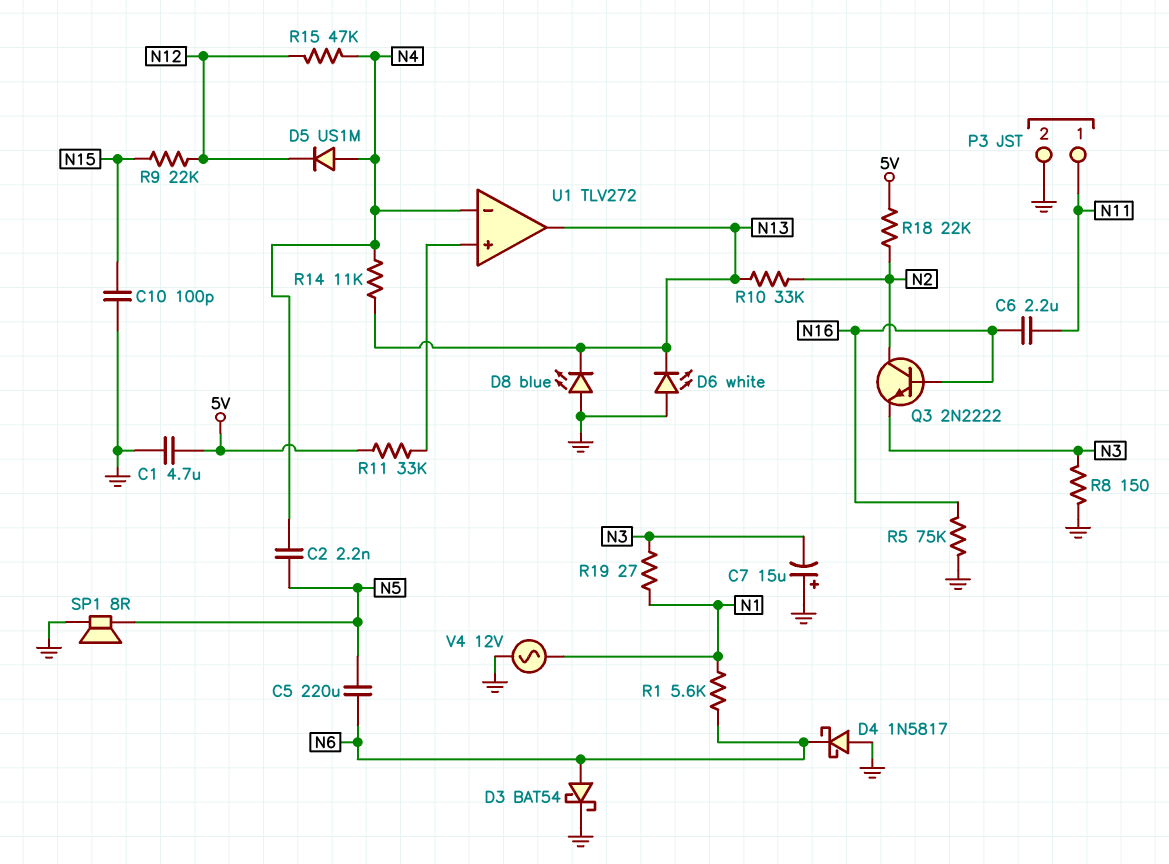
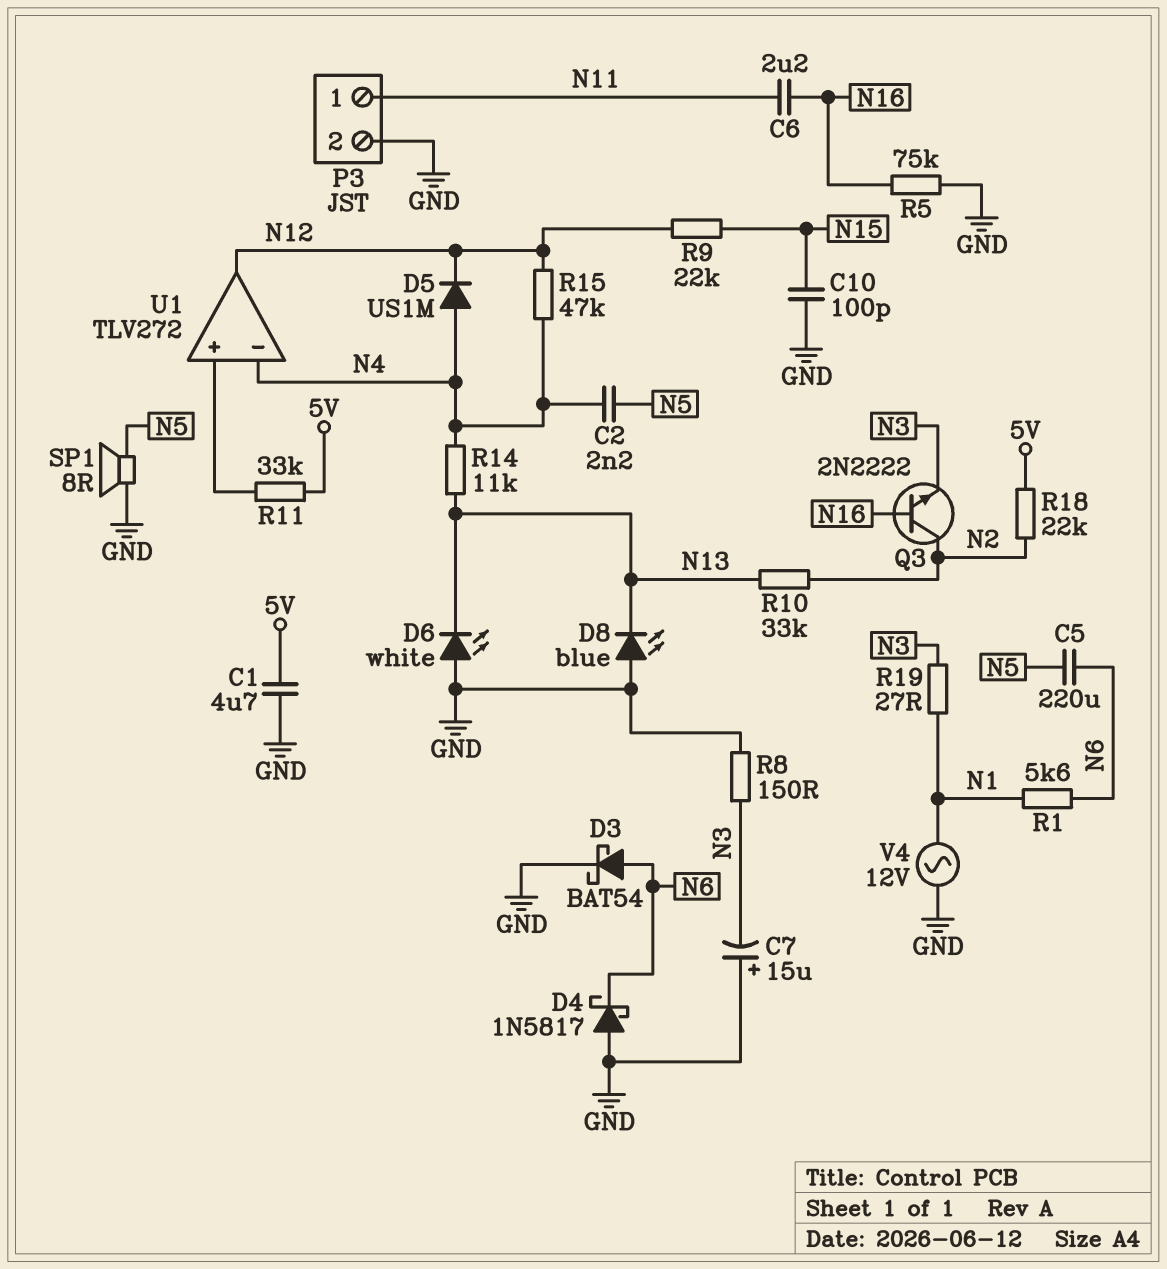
U1 pin out: N13 -> N12

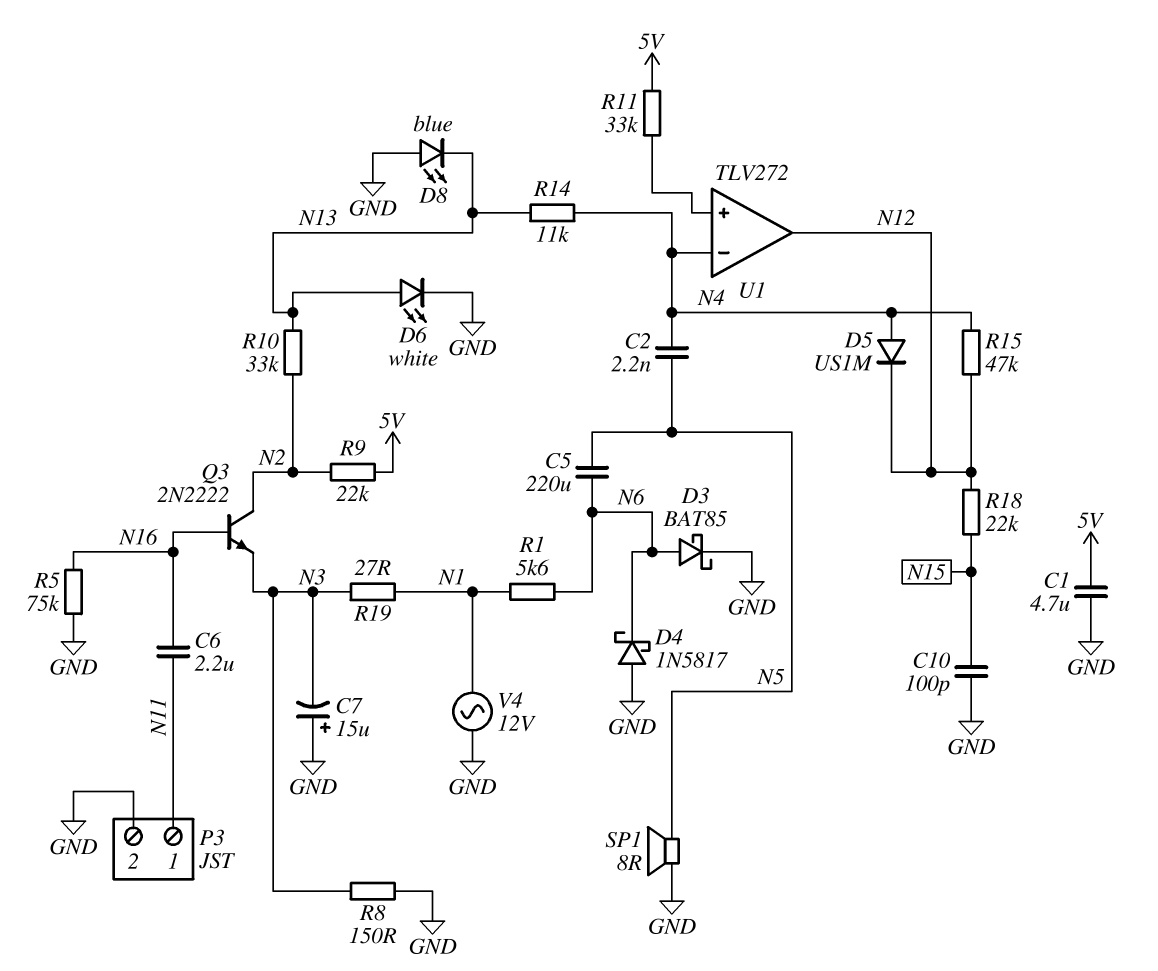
D3: schottky BAT54 (A N6, K GND) -> schottky BAT85 (A N6, K GND)
D6: LED white (A GND, K N13) -> LED white (A N13, K GND)
R9: 22k (N12, N15) -> 22k (5V, N2)
R18: 22k (5V, N2) -> 22k (N12, N15)

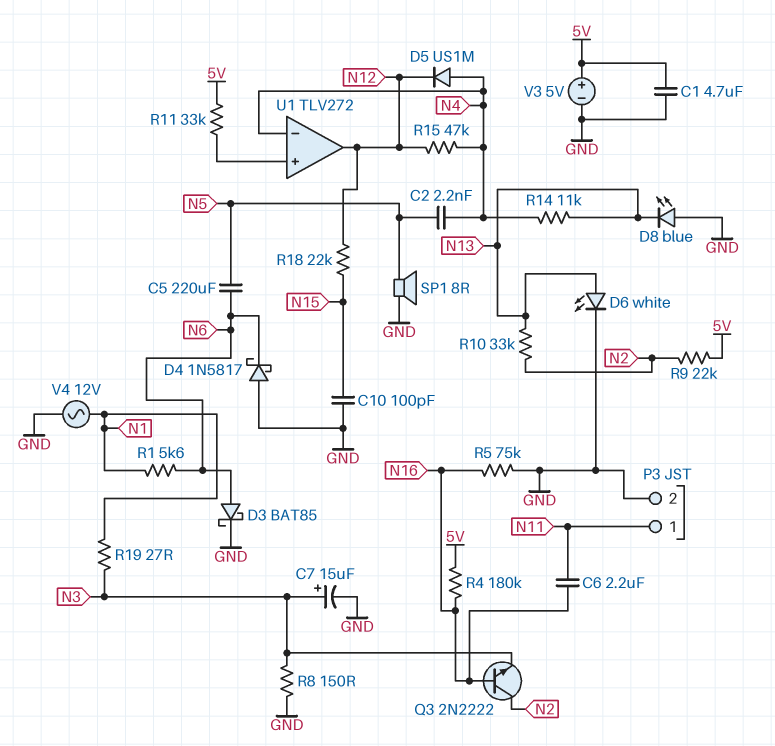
C7: 15uF (plus GND, minus N3) -> 15uF (plus N3, minus GND)
R4: none -> 180k (5V, N16)
V3: none -> 5V (plus 5V, minus GND)

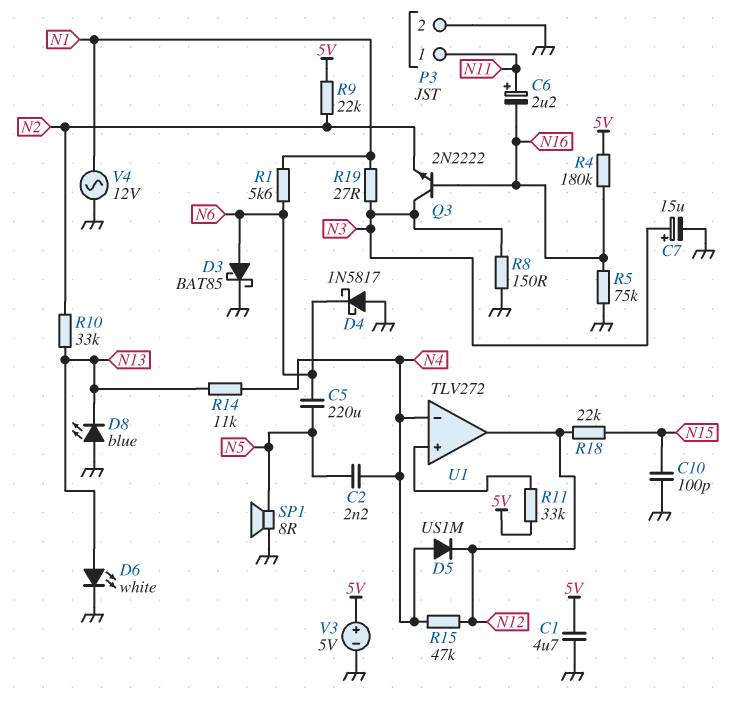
C6: 2.2uF (N11, N16) -> 2.2uF (plus N11, minus N16)
Q3: NPN 2N2222 (B N16, C N2, E N3) -> NPN 2N2222 (B N16, C N3, E N2)

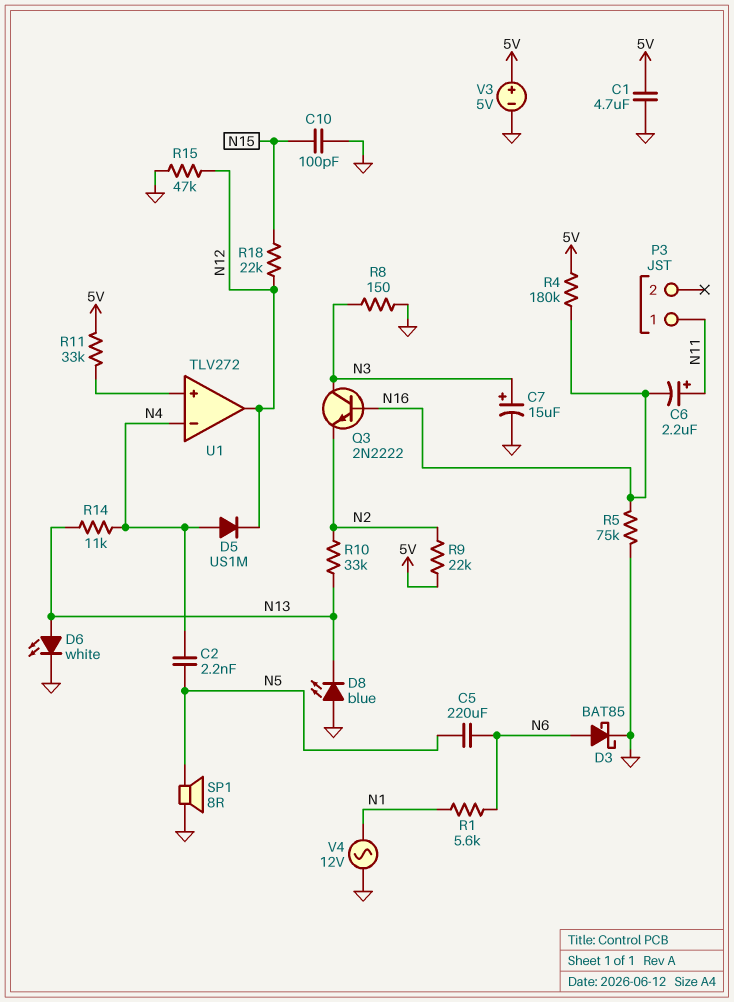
D4: schottky 1N5817 (A GND, K N6) -> none
P3 pin 2: GND -> none
R15: 47k (N4, N12) -> 47k (GND, N12)
R19: 27 (N1, N3) -> none

